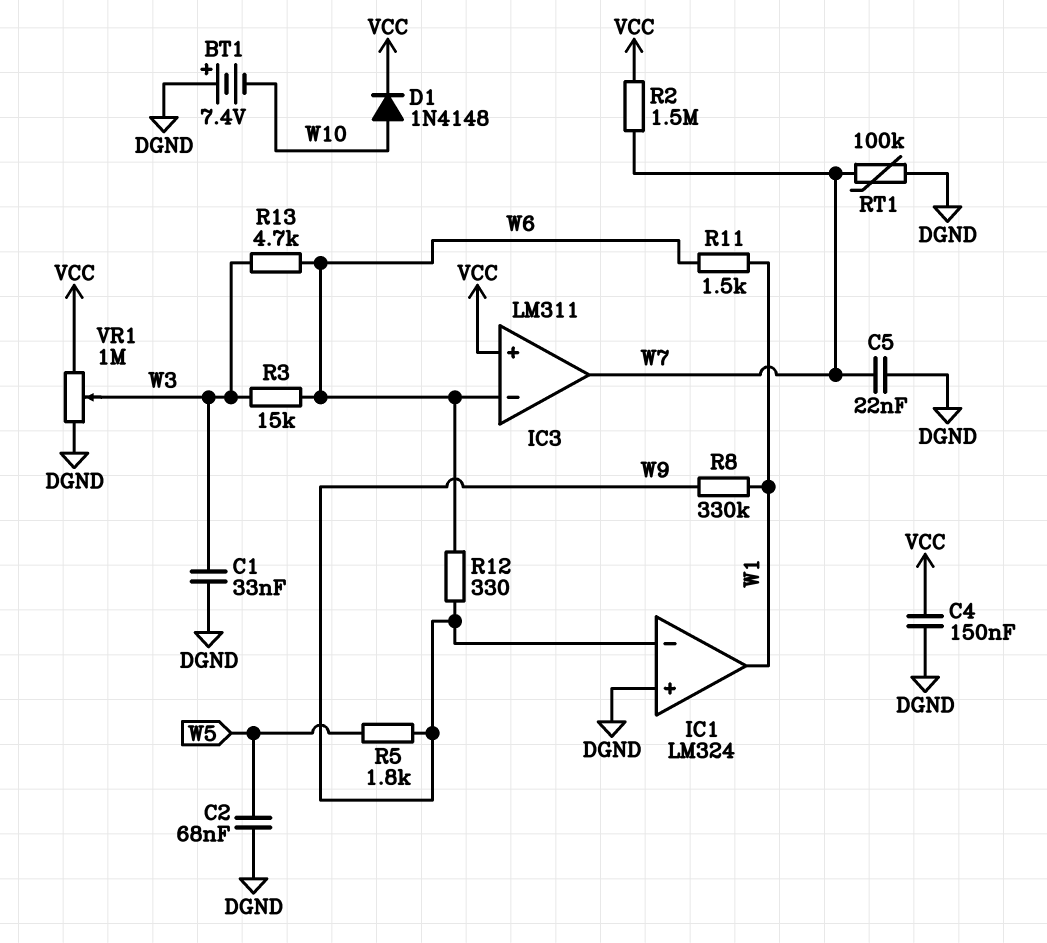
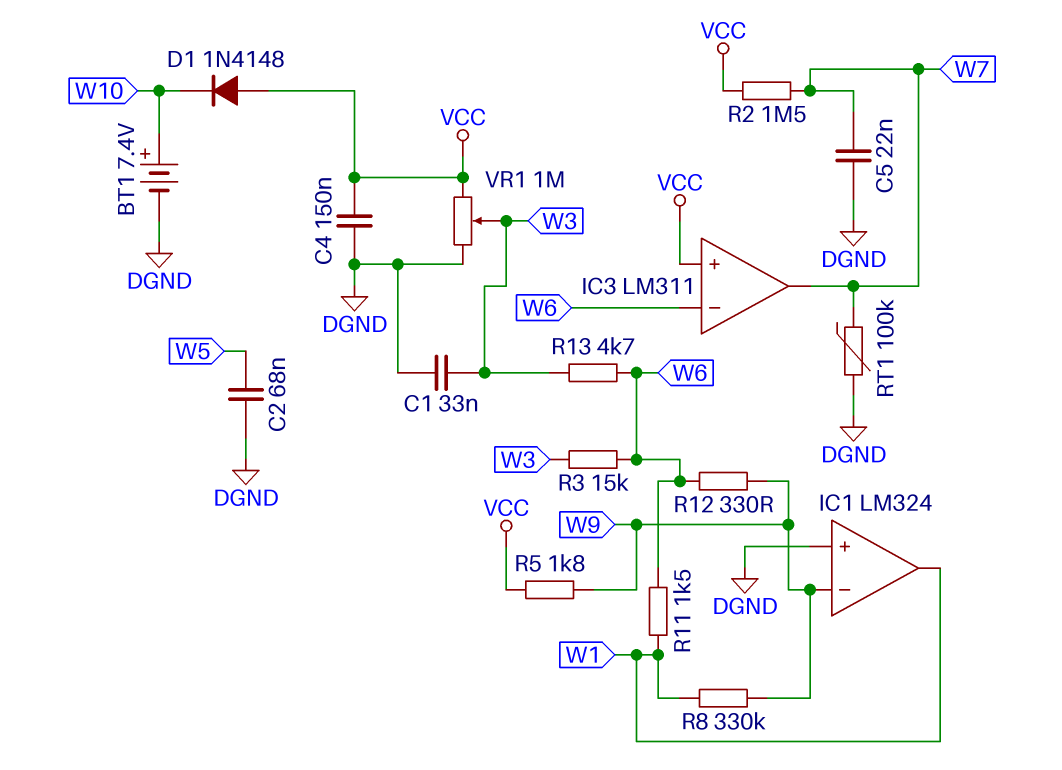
BT1: 7.4V (plus DGND, minus W10) -> 7.4V (plus W10, minus DGND)
D1: diode 1N4148 (A W10, K VCC) -> diode 1N4148 (A VCC, K W10)
R5: 1.8k (W5, W9) -> 1.8k (VCC, W9)

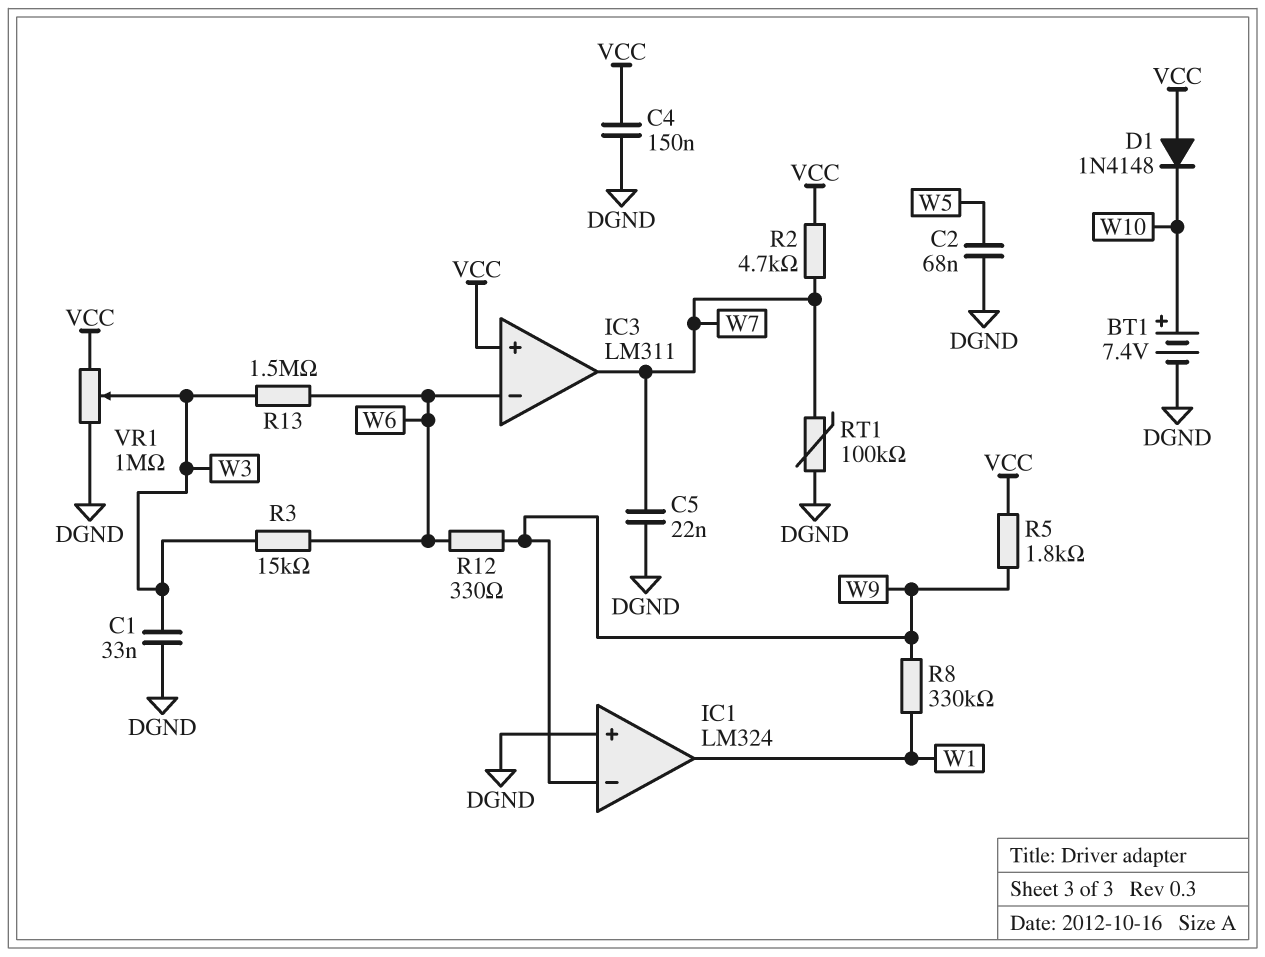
R2: 1.5M (VCC, W7) -> 4.7k (VCC, W7)
R11: 1.5k (W1, W6) -> none
R13: 4.7k (W3, W6) -> 1.5M (W3, W6)

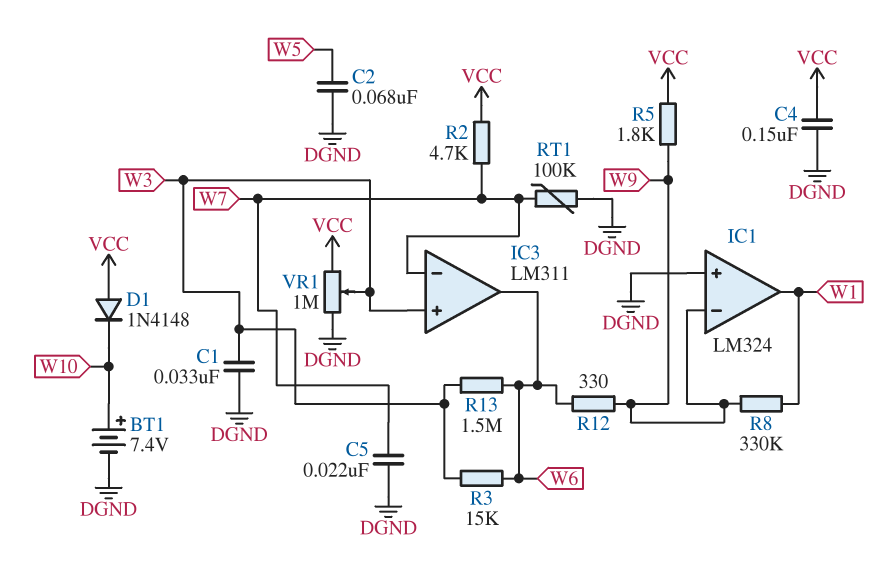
IC3 pin in+: VCC -> W3
IC3 pin in-: W6 -> W7
IC3 pin out: W7 -> W6

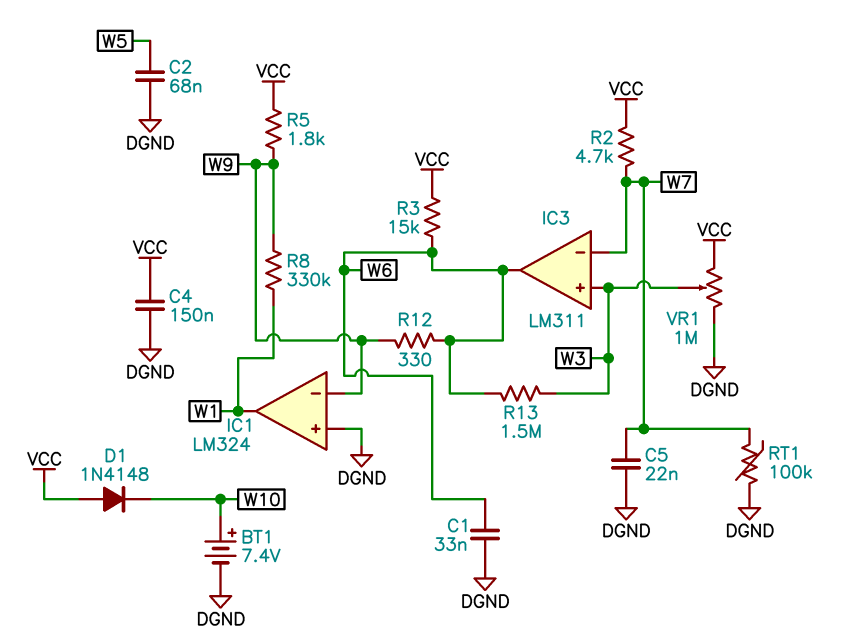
C1: 33nF (DGND, W3) -> 33nF (DGND, W6)
R3: 15k (W3, W6) -> 15k (VCC, W6)

